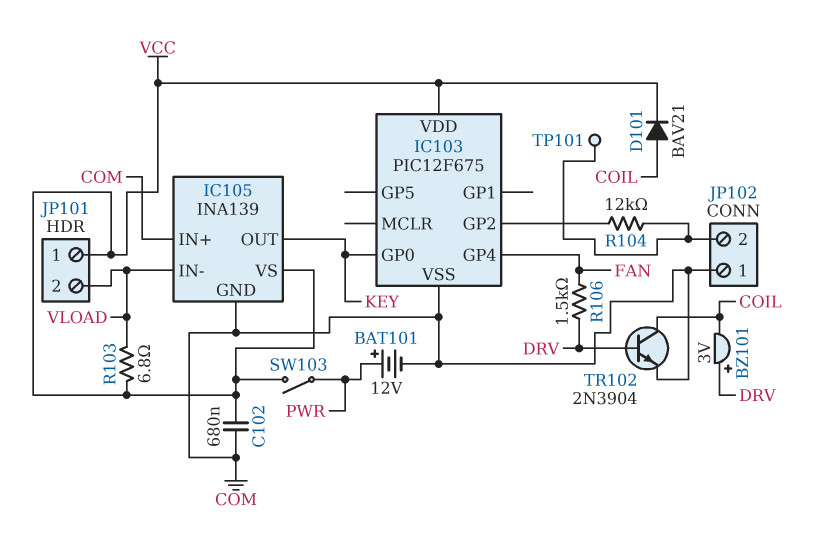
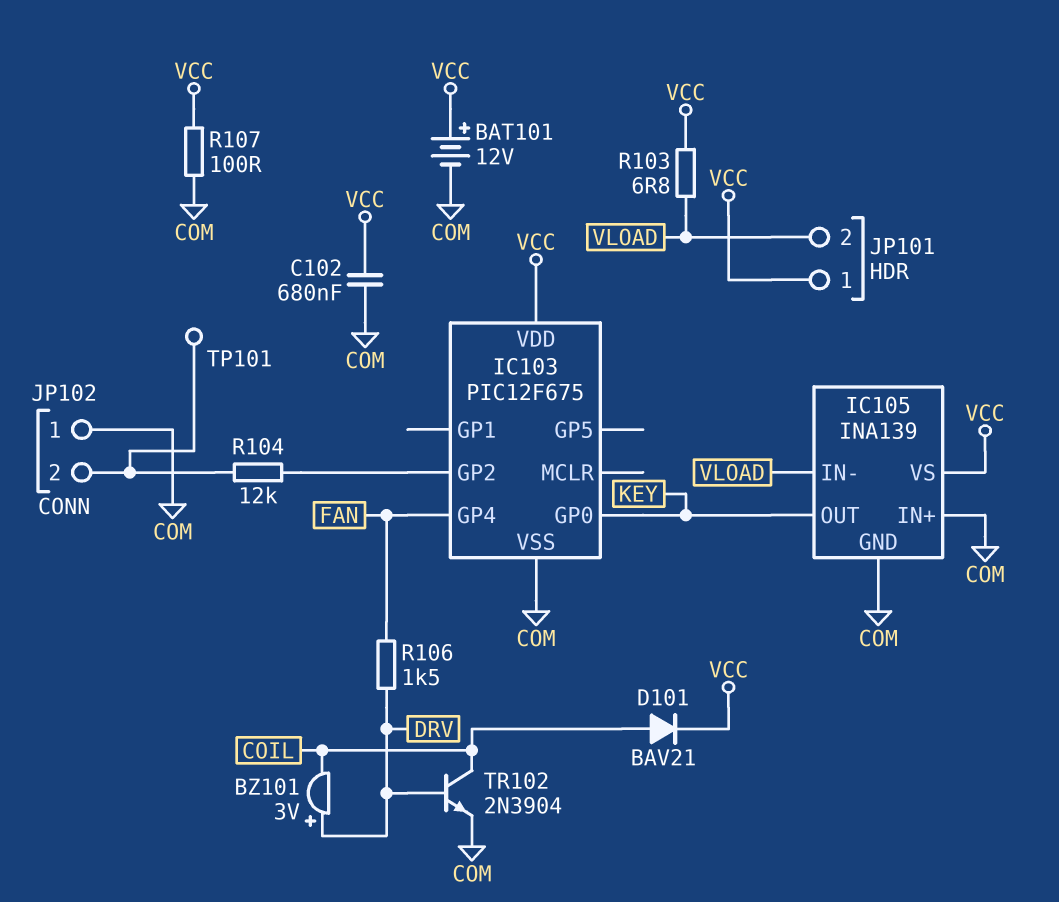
BAT101: 12V (plus PWR, minus COM) -> 12V (plus VCC, minus COM)
R107: none -> 100 (COM, VCC)
SW103: switch (PWR, VCC) -> none

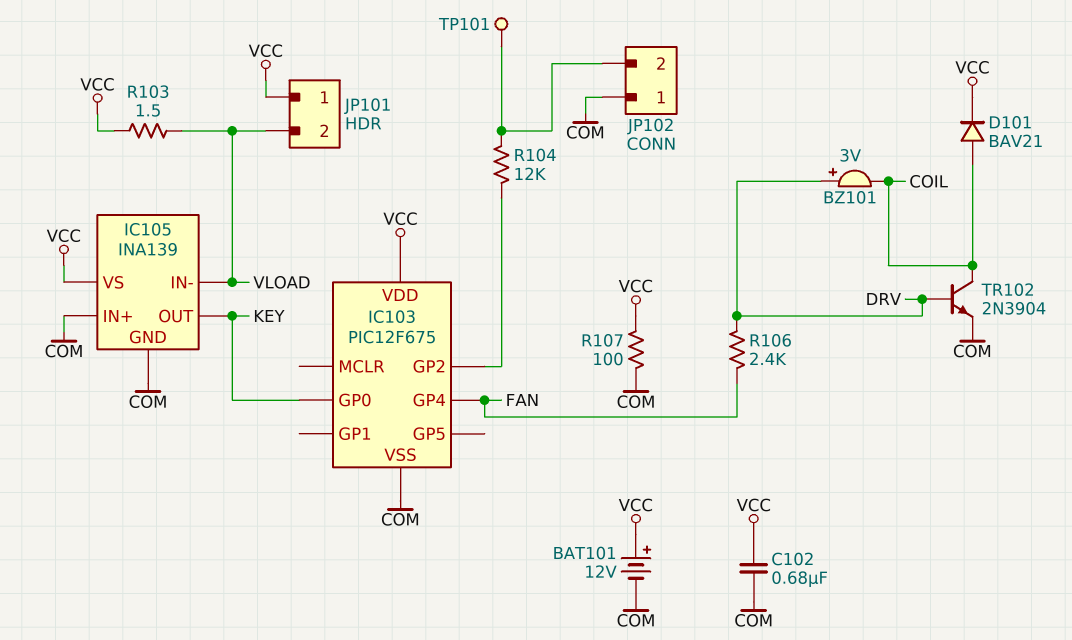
R103: 6.8 (VCC, VLOAD) -> 1.5 (VCC, VLOAD)
R106: 1.5k (DRV, FAN) -> 2.4k (DRV, FAN)

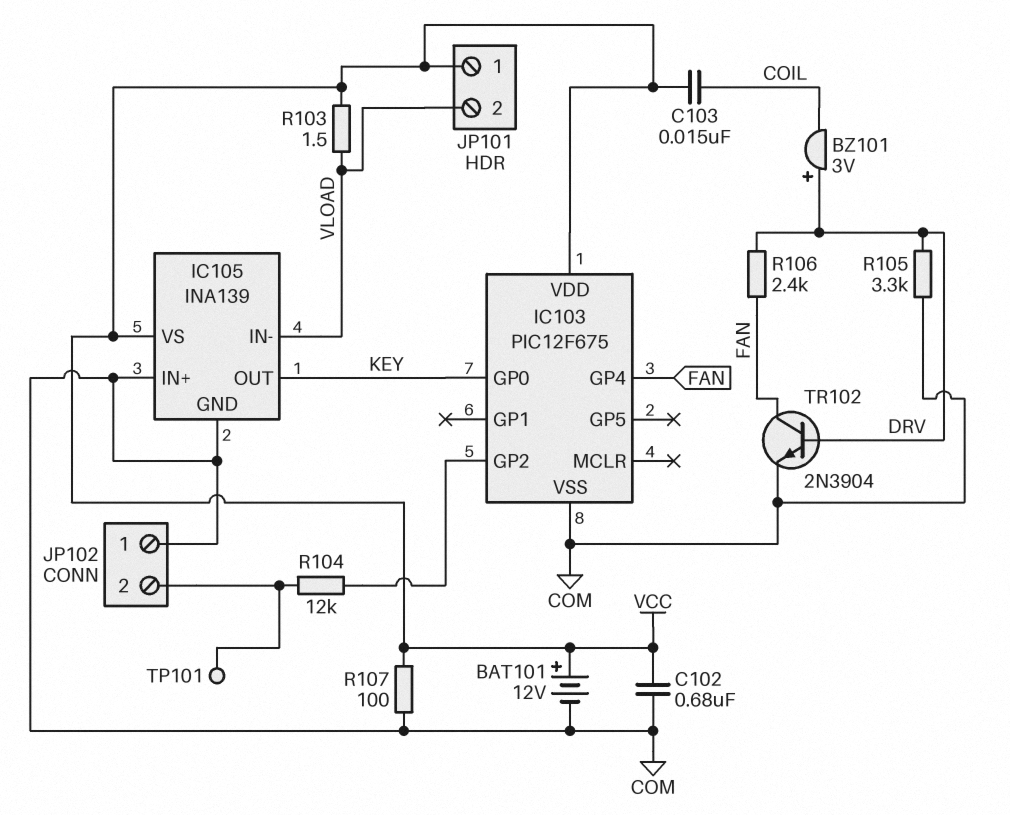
C103: none -> 15nF (COIL, VCC)
D101: diode BAV21 (A COIL, K VCC) -> none
R105: none -> 3.3k (COM, DRV)
TR102: NPN 2N3904 (B DRV, C COIL, E COM) -> NPN 2N3904 (B DRV, C FAN, E COM)

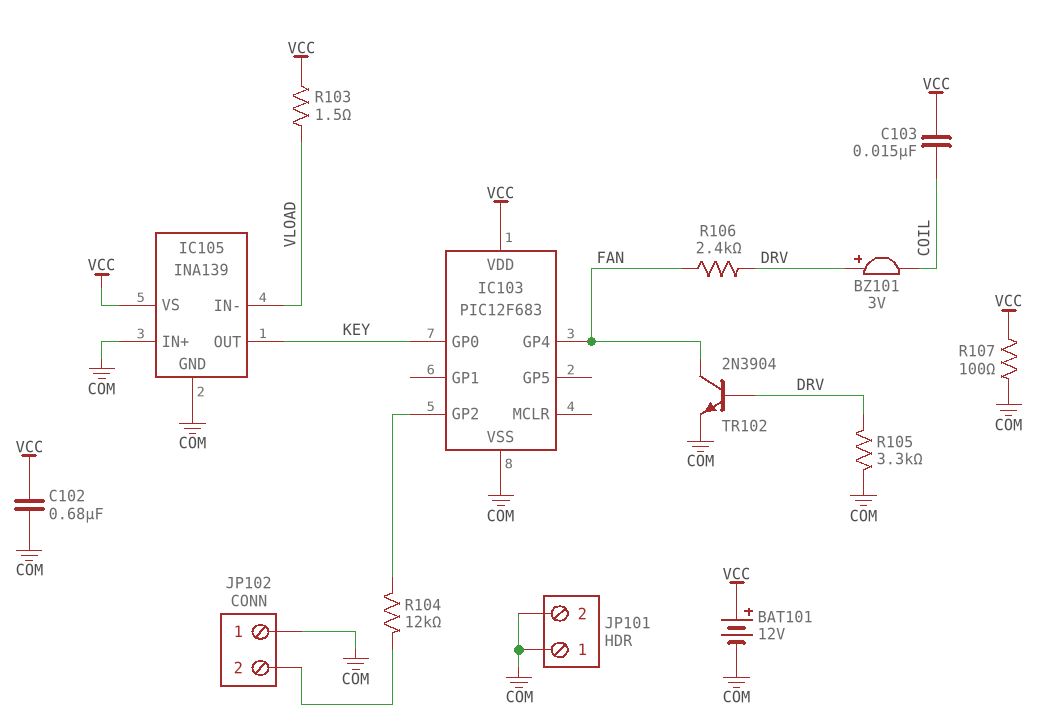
IC103: PIC12F675 -> PIC12F683
JP101 pin 1: VCC -> COM
JP101 pin 2: VLOAD -> COM
TP101: test point (JP102/2) -> none

